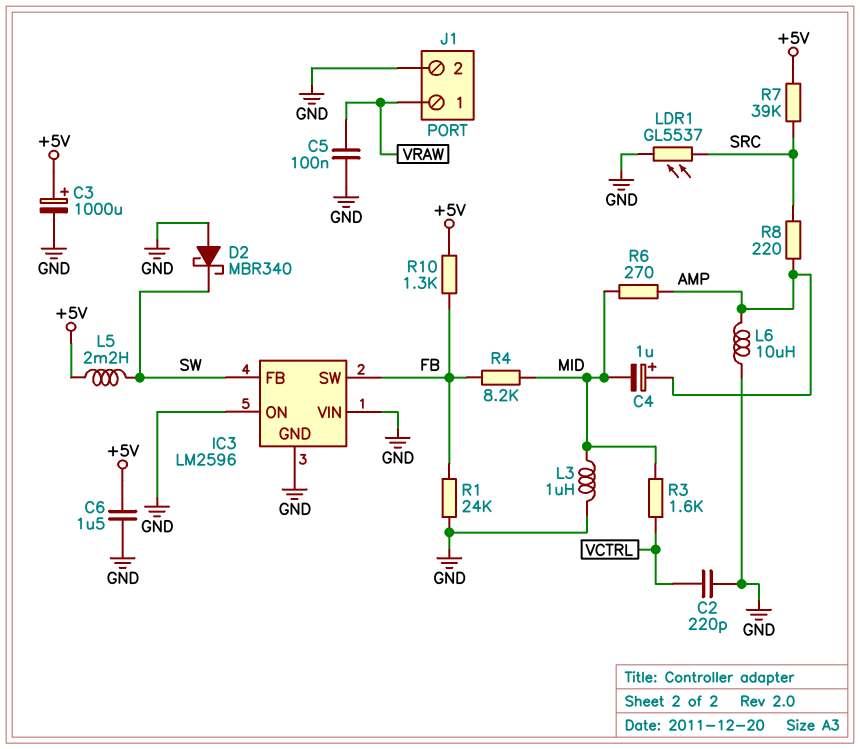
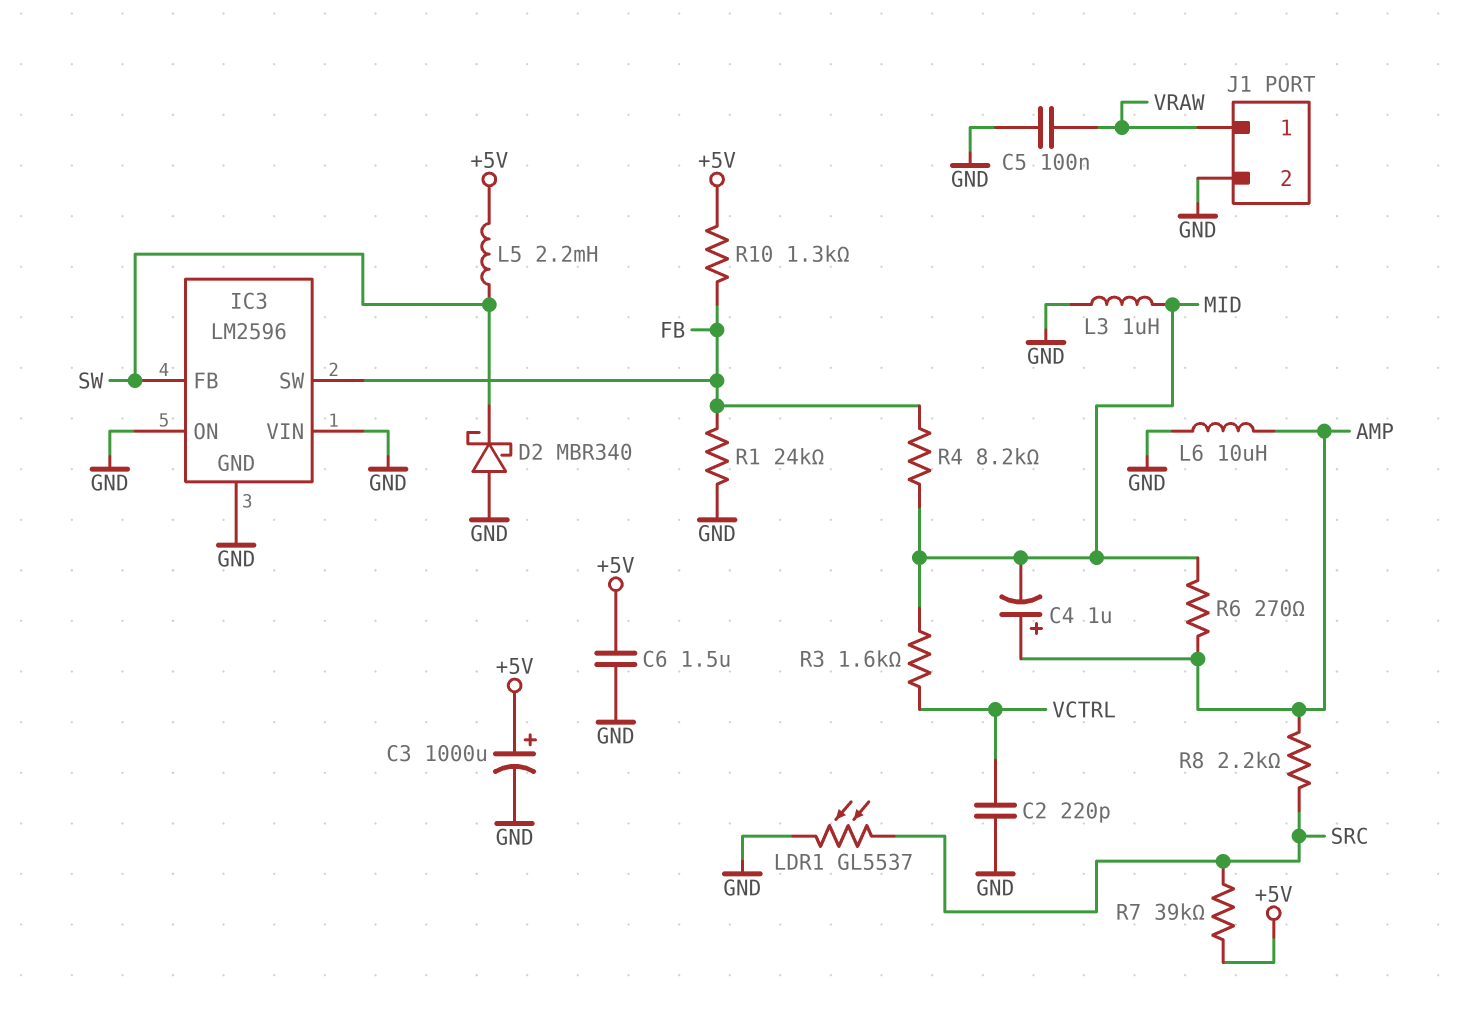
R8: 220 (AMP, SRC) -> 2.2k (AMP, SRC)

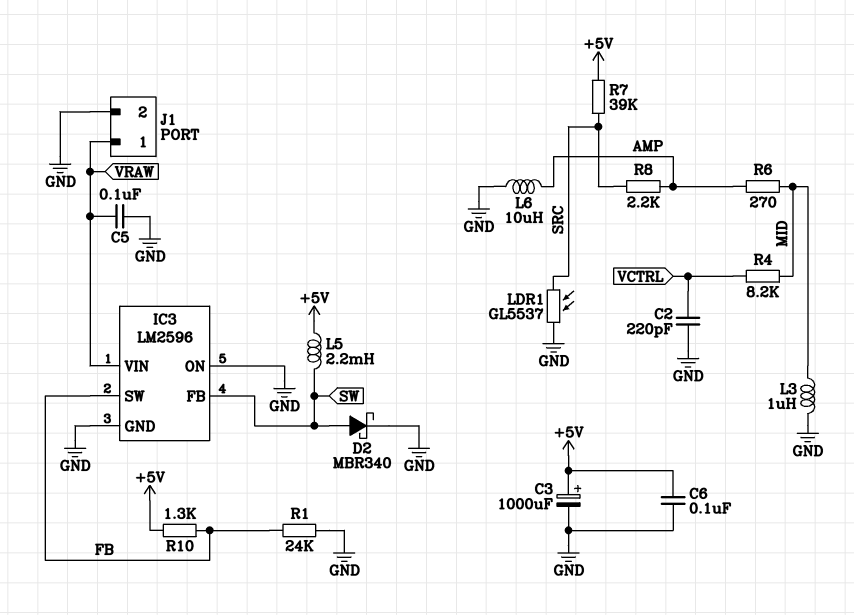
C4: 1uF (plus AMP, minus MID) -> none
C6: 1.5uF (+5V, GND) -> 100nF (+5V, GND)
D2: schottky MBR340 (A GND, K SW) -> schottky MBR340 (A SW, K GND)
IC3 pin VIN: GND -> VRAW
R3: 1.6k (MID, VCTRL) -> none
R4: 8.2k (FB, MID) -> 8.2k (MID, VCTRL)

